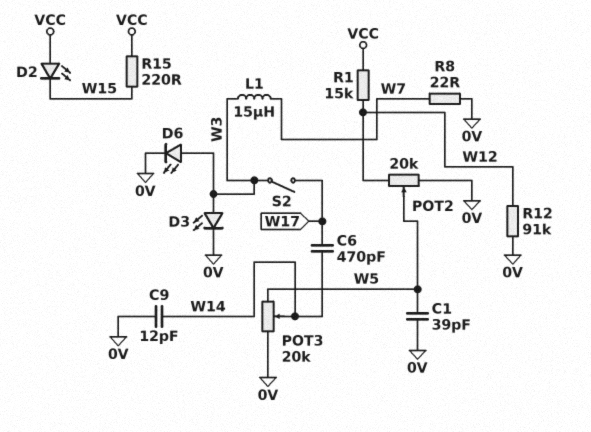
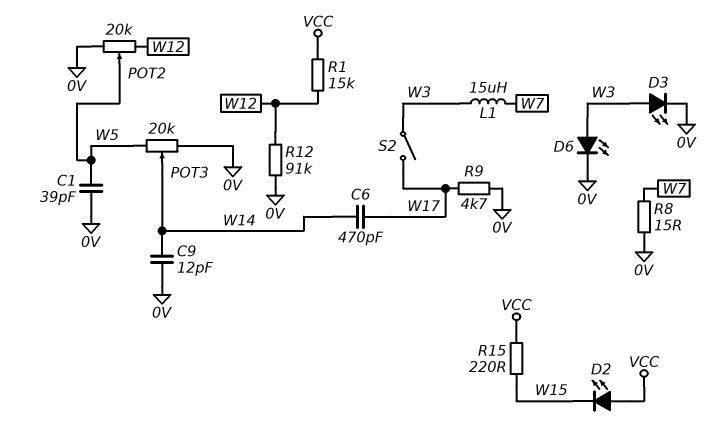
R8: 22 (0V, W7) -> 15 (0V, W7)
R9: none -> 4.7k (0V, W17)

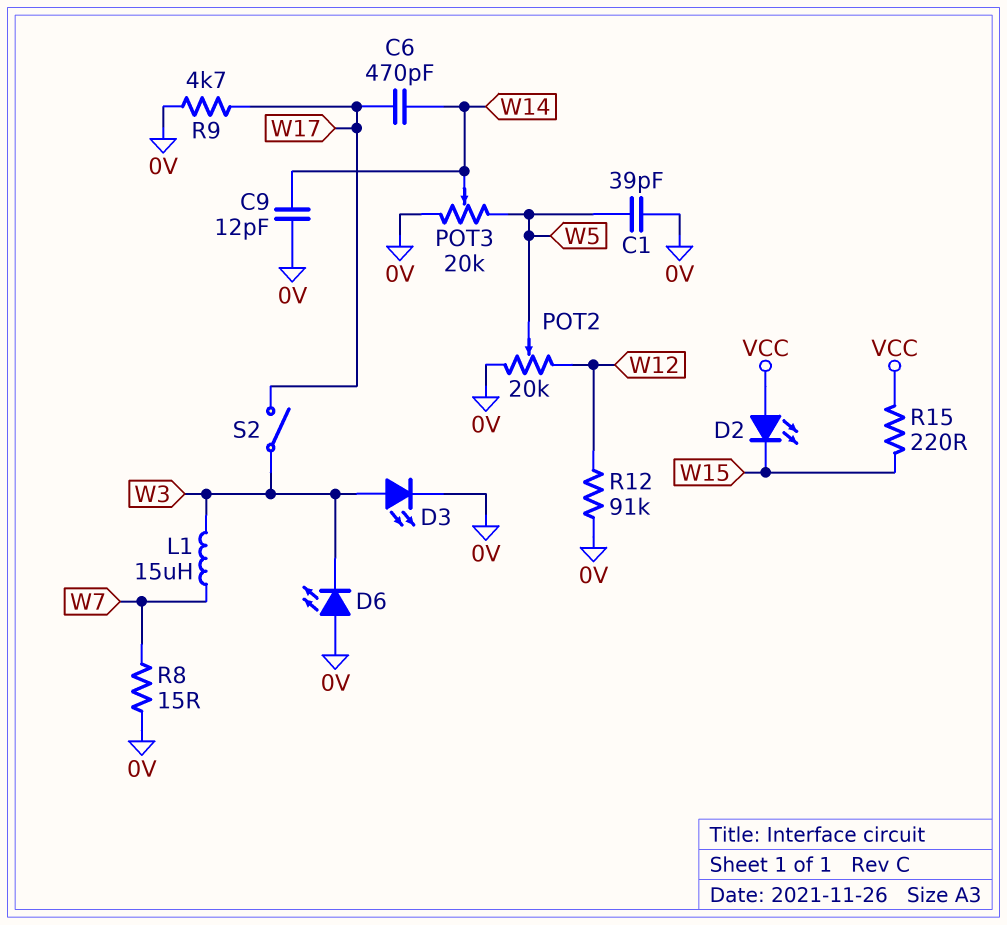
D6: LED (A W3, K 0V) -> LED (A 0V, K W3)
R1: 15k (VCC, W12) -> none

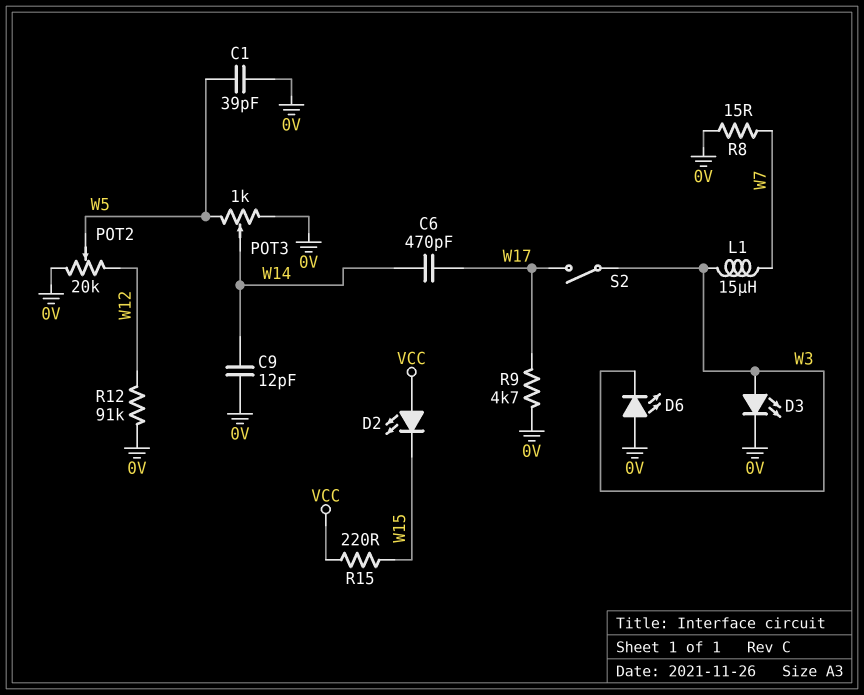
POT3: 20k (0V, W5, wiper W14) -> 1k (0V, W5, wiper W14)

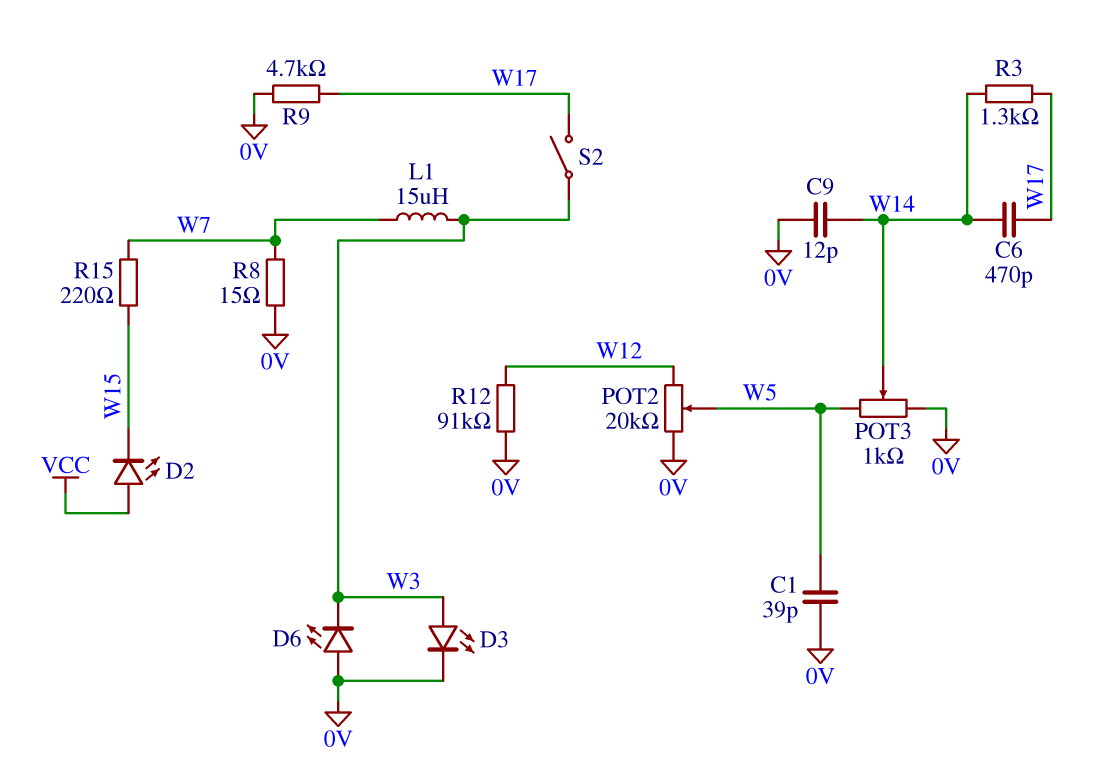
R3: none -> 1.3k (W14, W17)
R15: 220 (VCC, W15) -> 220 (W7, W15)

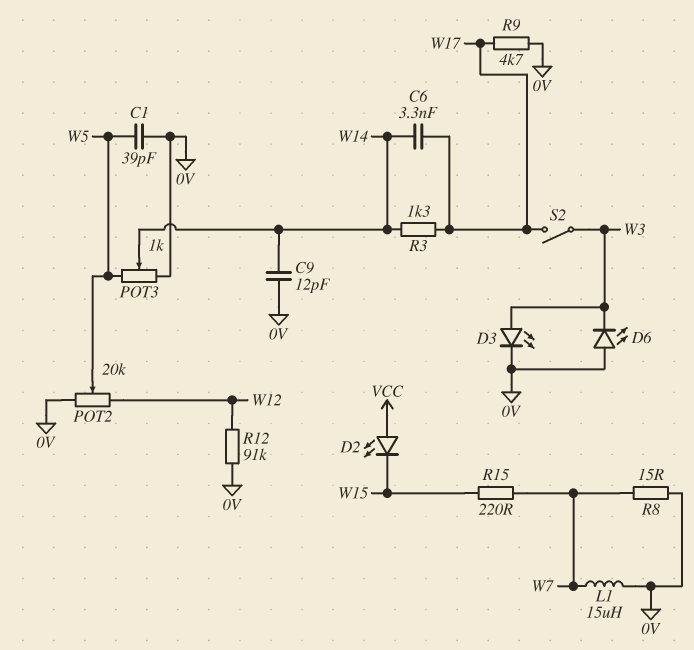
C6: 470pF (W14, W17) -> 3.3nF (W14, W17)
L1: 15uH (W3, W7) -> 15uH (0V, W7)

